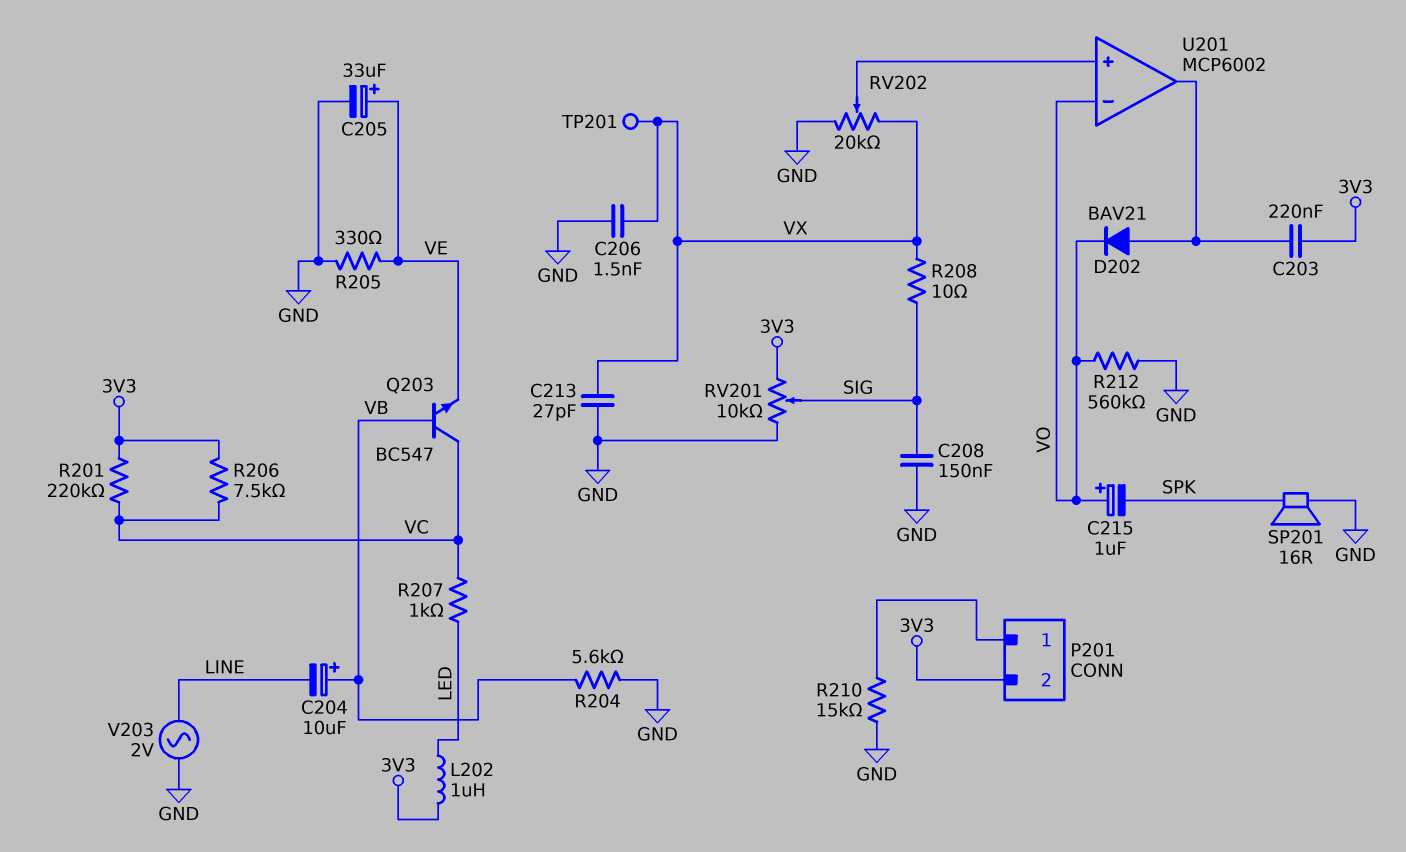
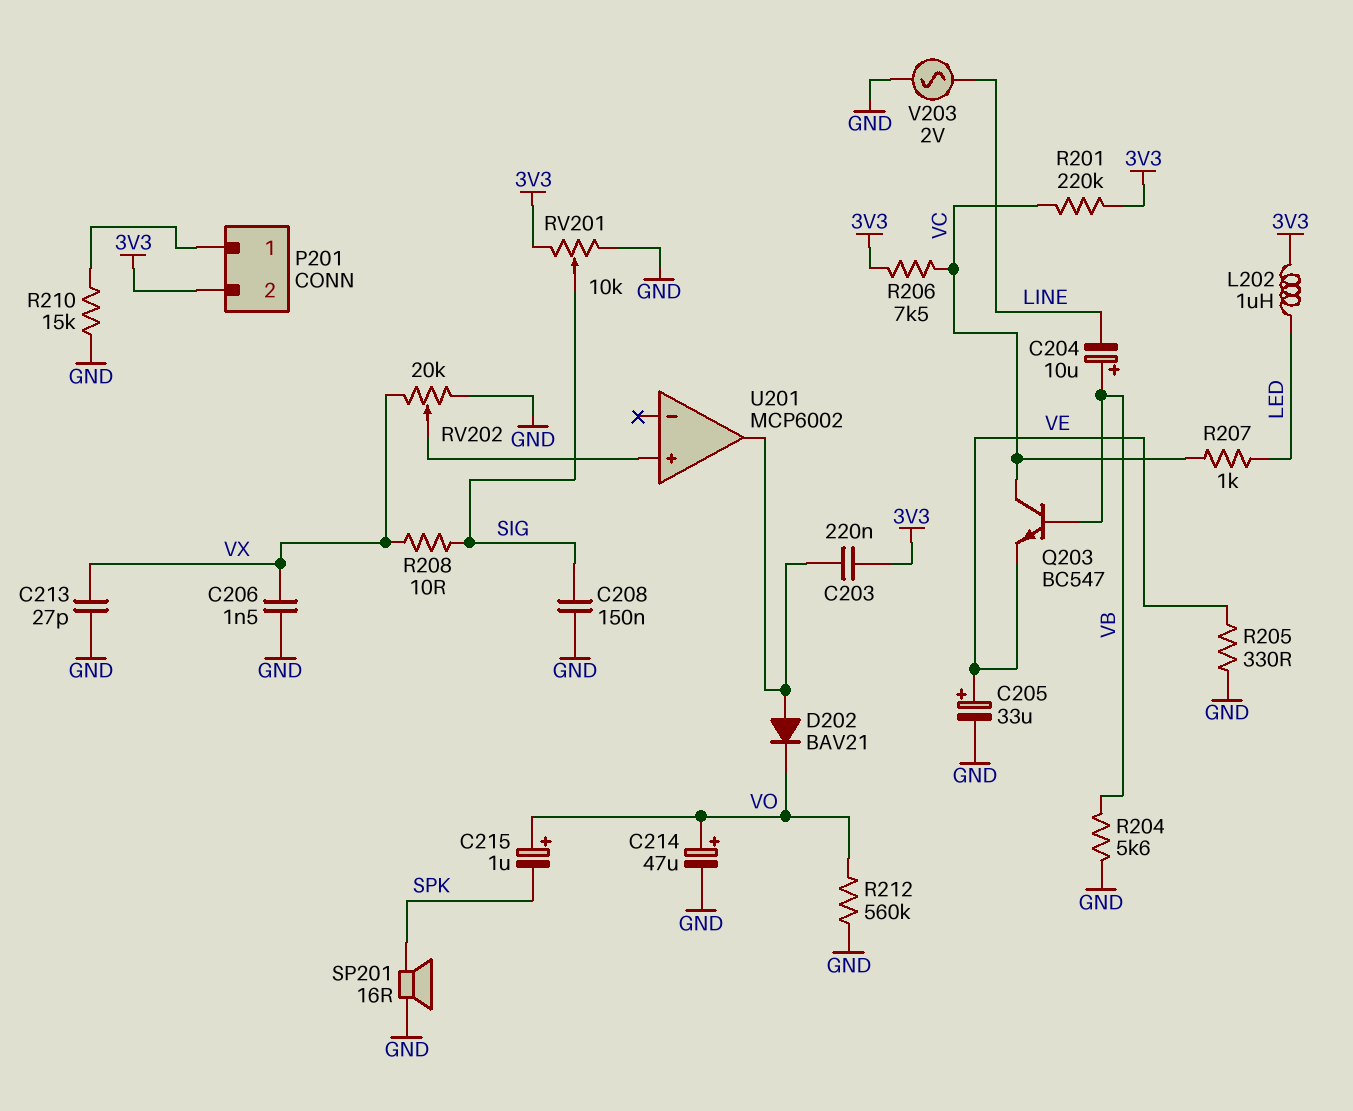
C214: none -> 47uF (plus VO, minus GND)
TP201: test point (VX) -> none
U201 pin in-: VO -> none

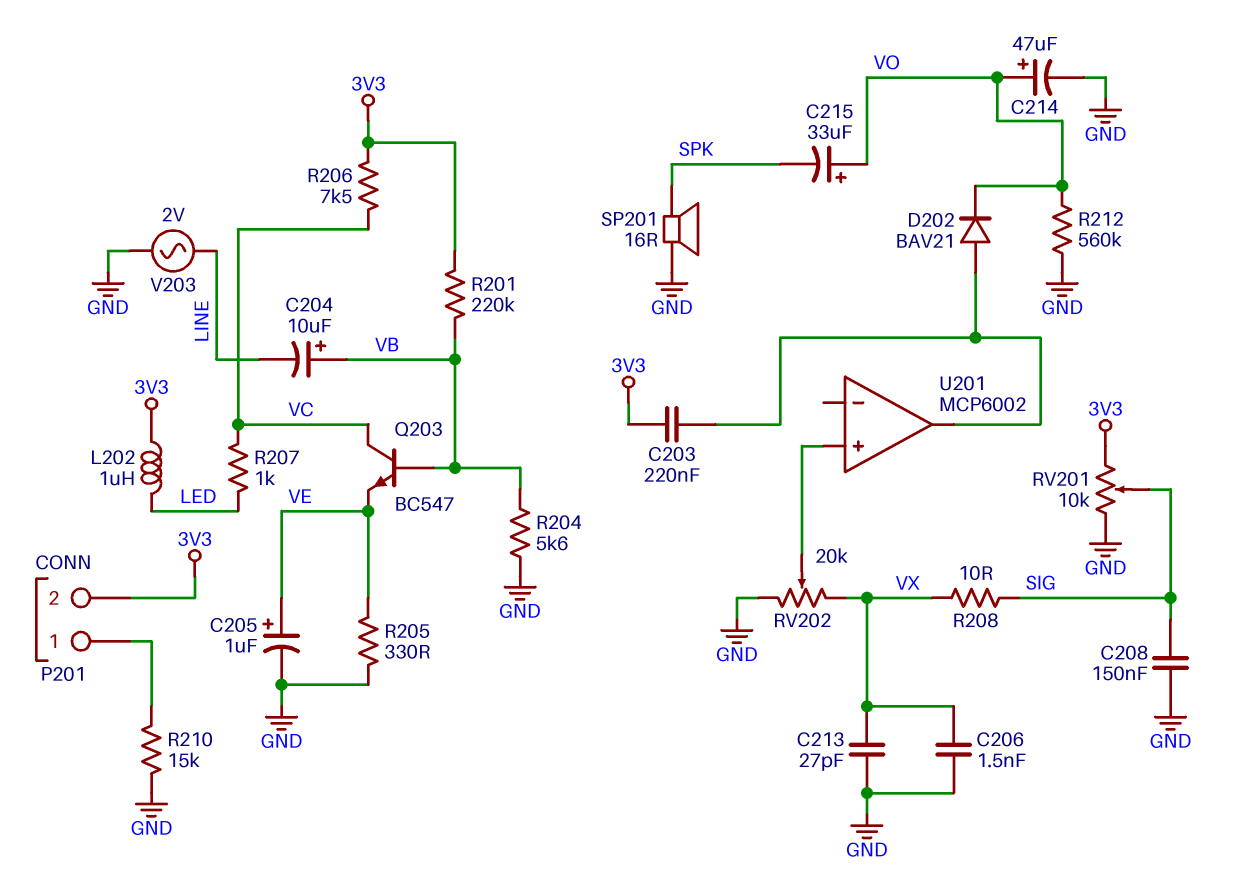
C205: 33uF (plus VE, minus GND) -> 1uF (plus VE, minus GND)
C215: 1uF (plus VO, minus SPK) -> 33uF (plus VO, minus SPK)
R201: 220k (3V3, VC) -> 220k (3V3, VB)

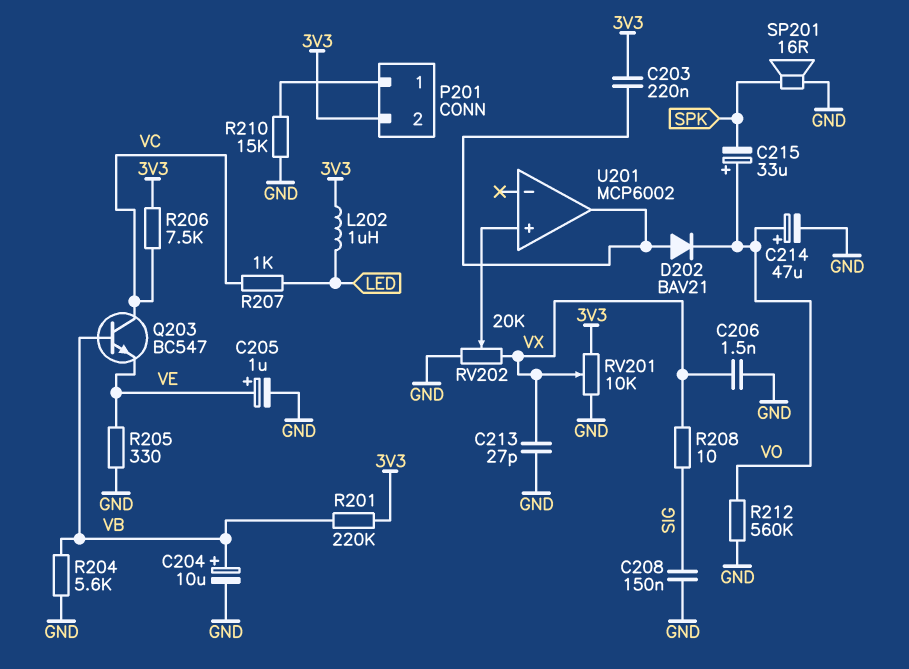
C204: 10uF (plus VB, minus LINE) -> 10uF (plus VB, minus GND)
RV201: 10k (3V3, GND, wiper SIG) -> 10k (3V3, GND, wiper VX)
V203: AC 2V (GND, LINE) -> none

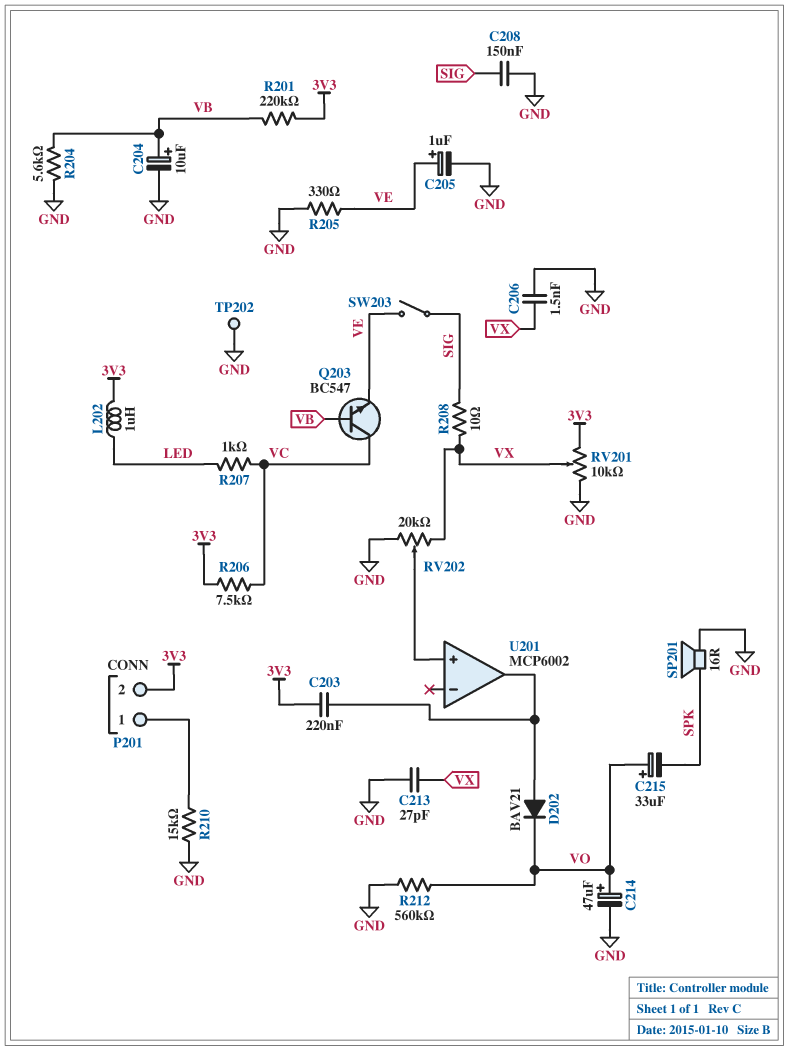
SW203: none -> switch (SIG, VE)
TP202: none -> test point (GND)

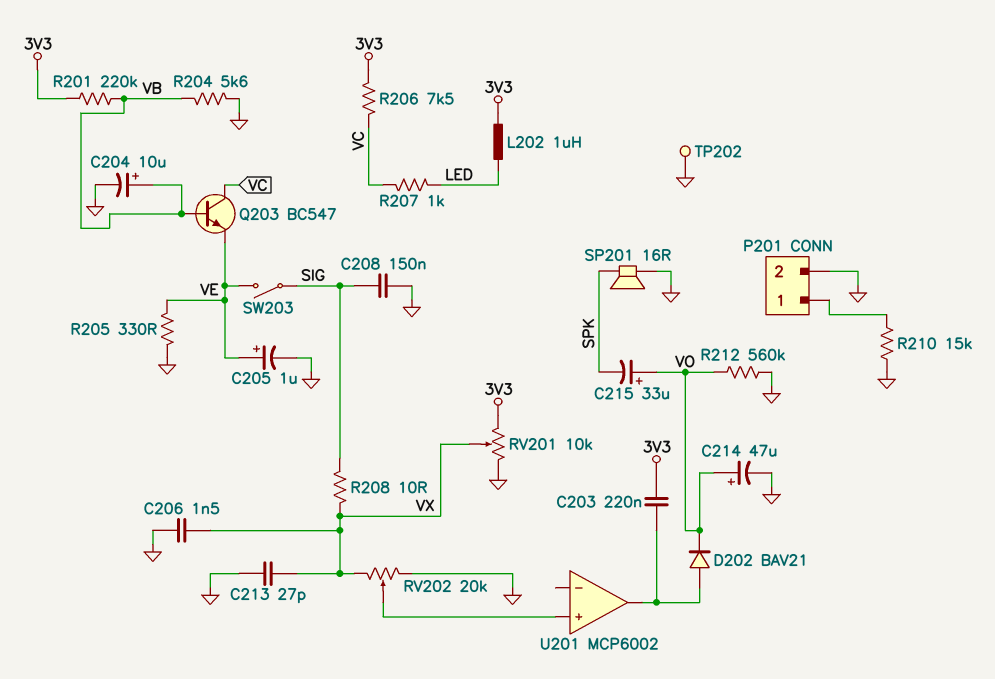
P201 pin 2: 3V3 -> GND

